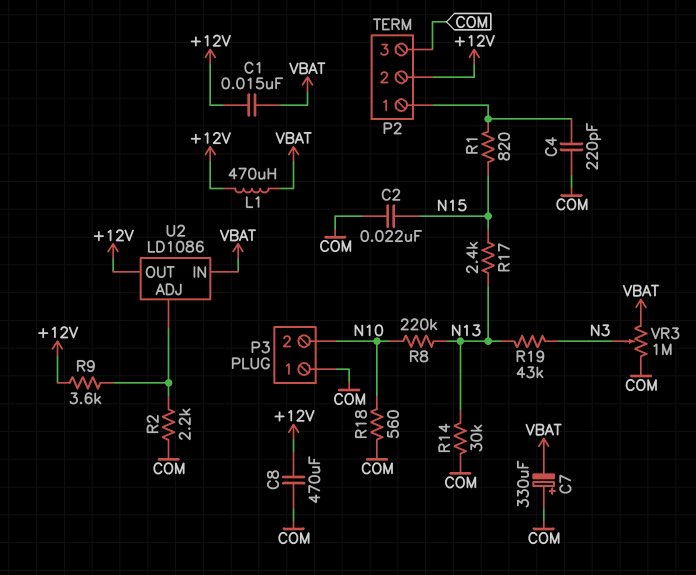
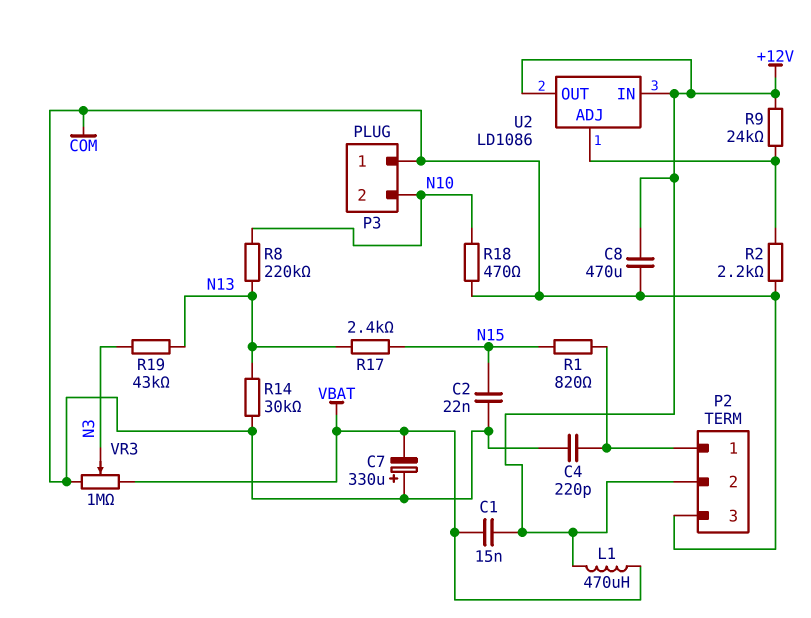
R9: 3.6k (+12V, U2/ADJ) -> 24k (+12V, U2/ADJ)
R18: 560 (COM, N10) -> 470 (COM, N10)
U2 pin IN: VBAT -> +12V

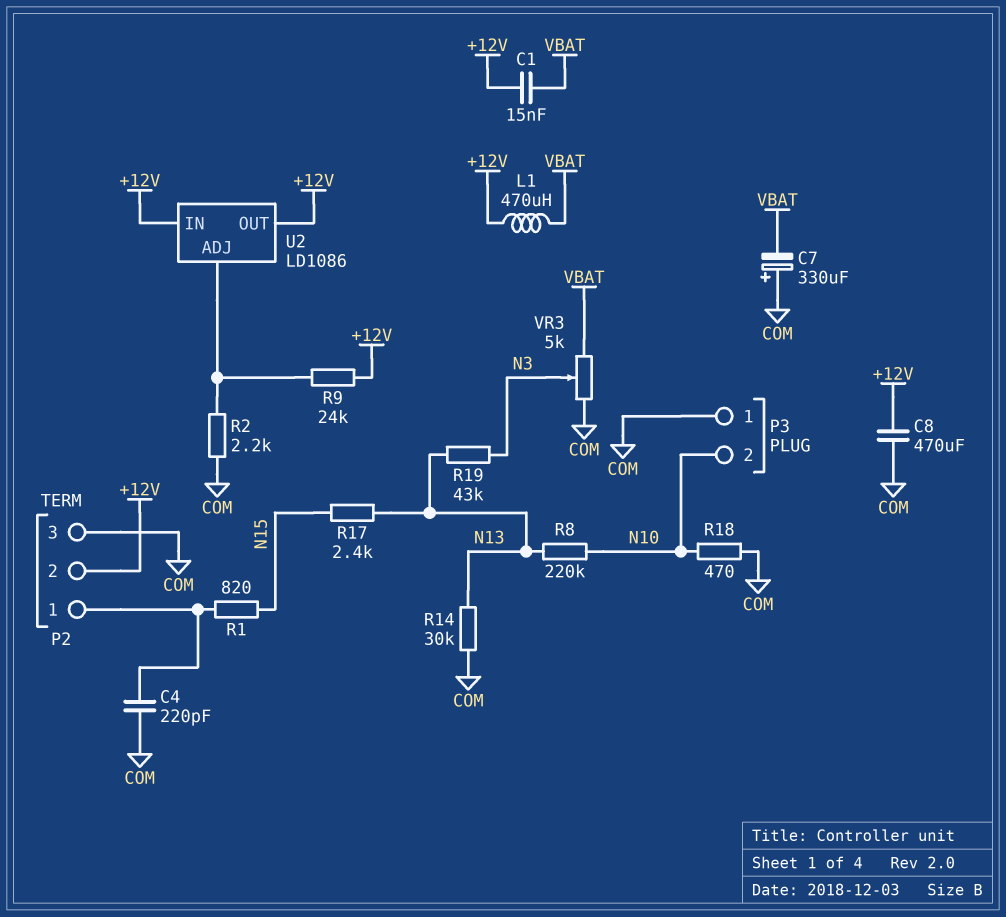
C2: 22nF (COM, N15) -> none
VR3: 1M (COM, VBAT, wiper N3) -> 5k (COM, VBAT, wiper N3)

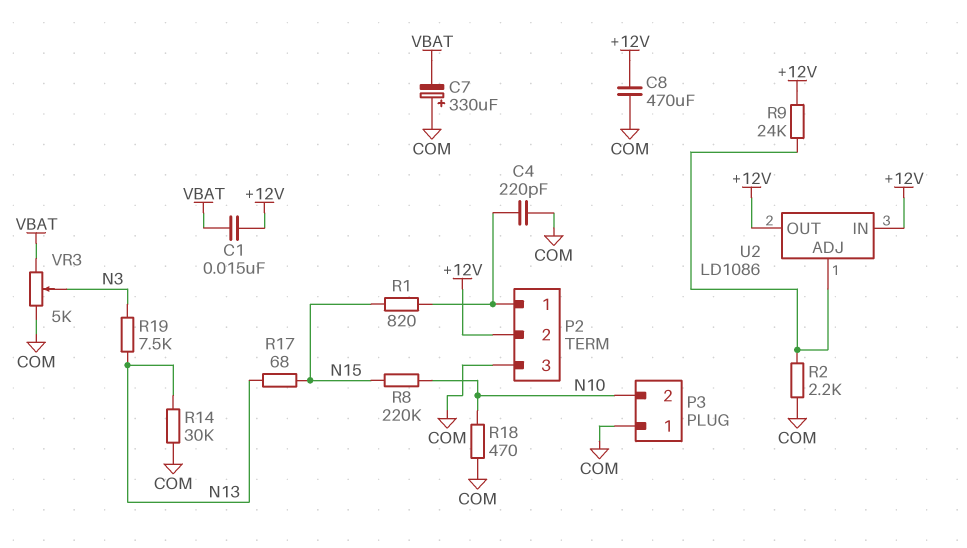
L1: 470uH (+12V, VBAT) -> none
R8: 220k (N10, N13) -> 220k (N10, N15)
R17: 2.4k (N13, N15) -> 68 (N13, N15)
R19: 43k (N3, N13) -> 7.5k (N3, N13)

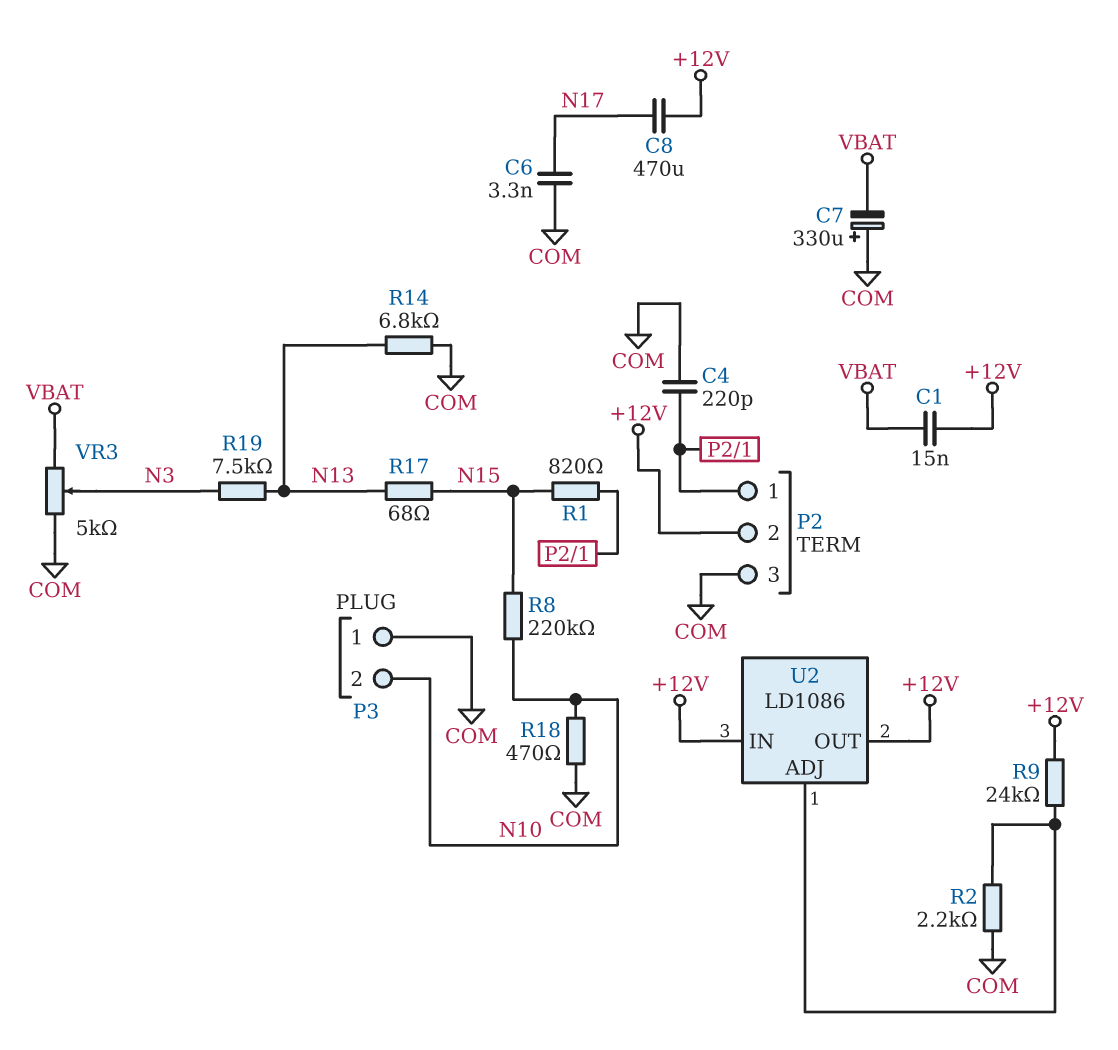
C6: none -> 3.3nF (COM, N17)
C8: 470uF (+12V, COM) -> 470uF (+12V, N17)
R14: 30k (COM, N13) -> 6.8k (COM, N13)

